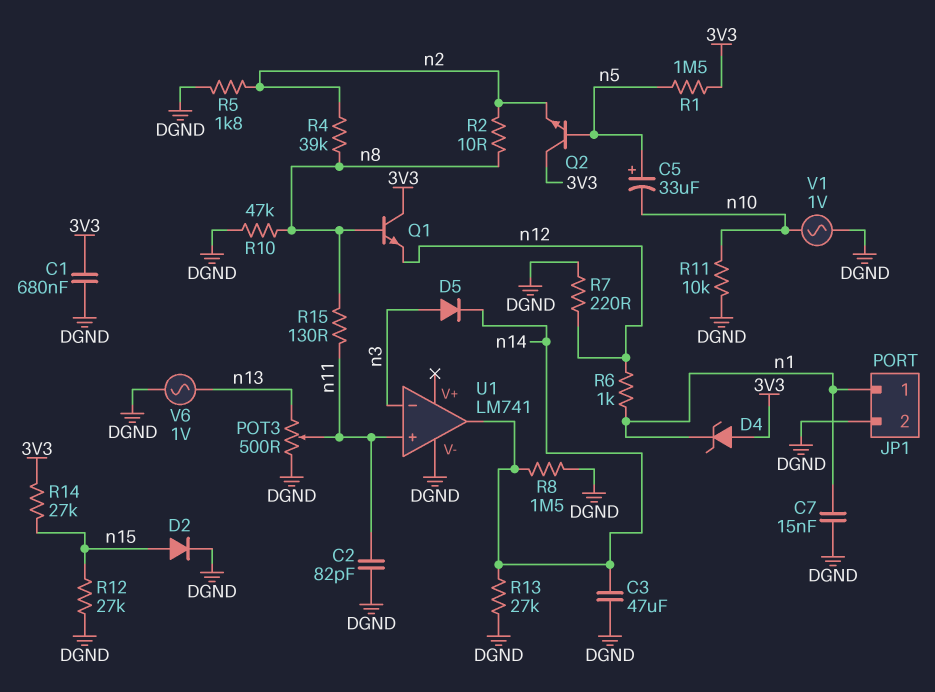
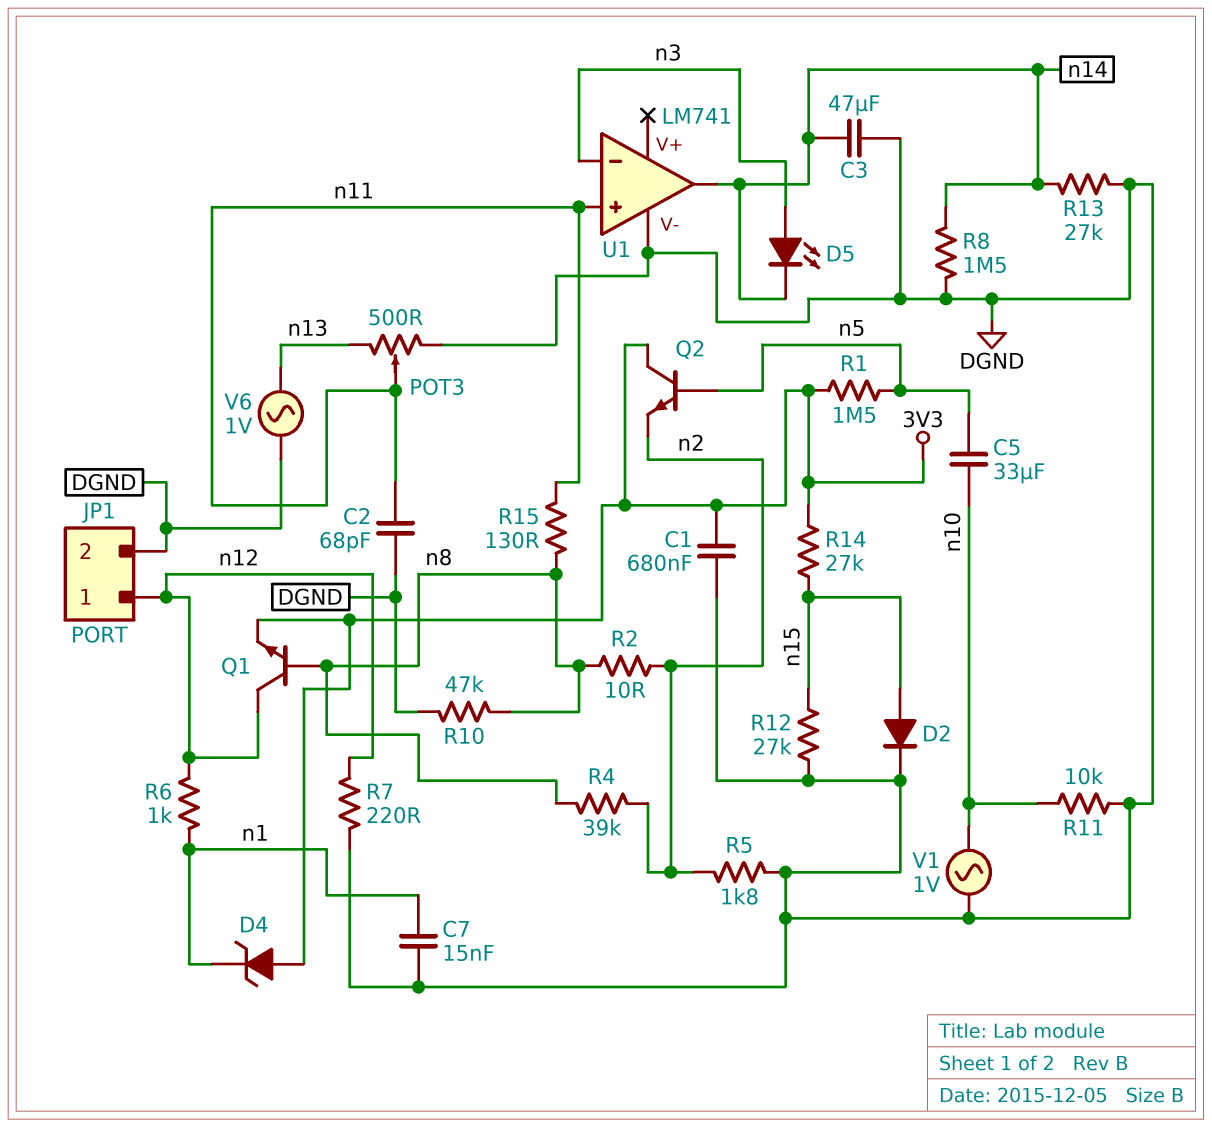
C2: 82pF (DGND, n11) -> 68pF (DGND, n11)
C5: 33uF (plus n5, minus n10) -> 33uF (n5, n10)
D5: diode (A n3, K n14) -> LED (A n3, K n14)
JP1 pin 1: n1 -> n12
Q1: NPN (B n8, C 3V3, E n12) -> NPN (B n8, C n12, E 3V3)

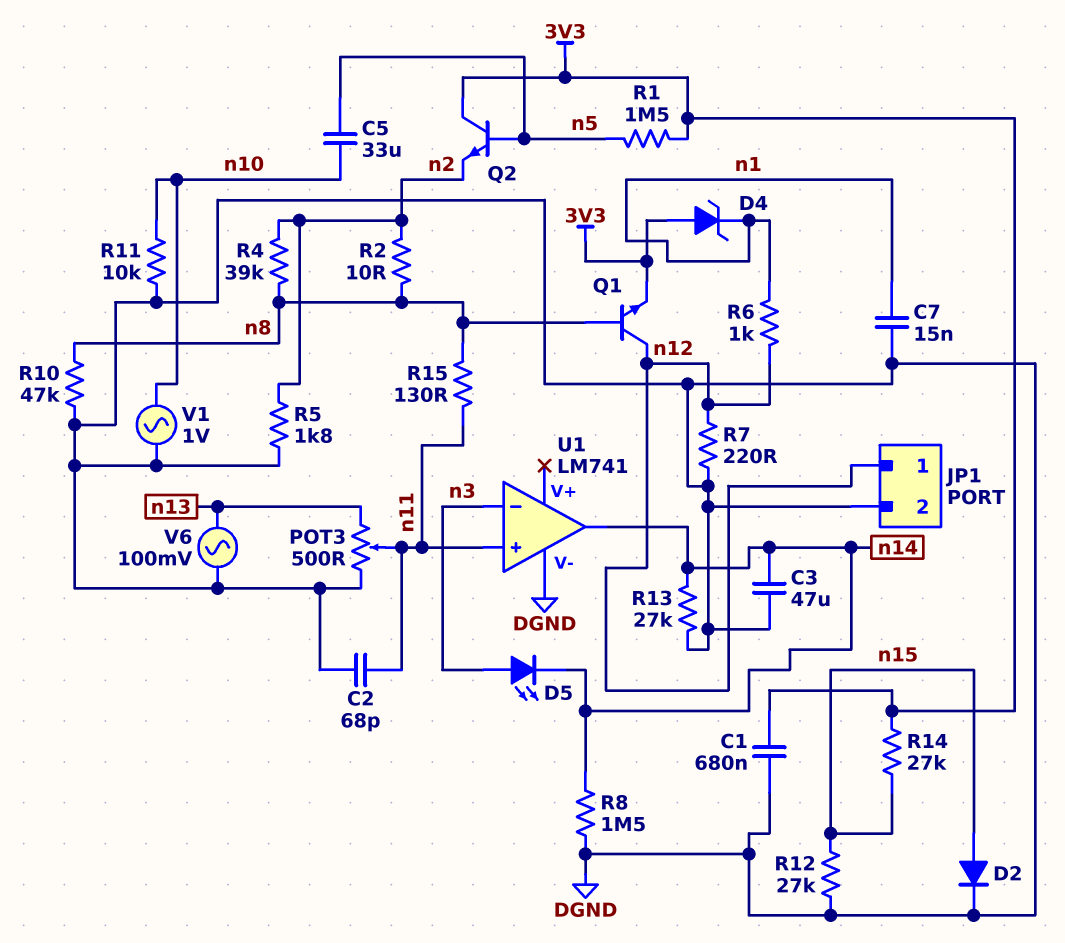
V6: AC 1V (DGND, n13) -> AC 100mV (DGND, n13)

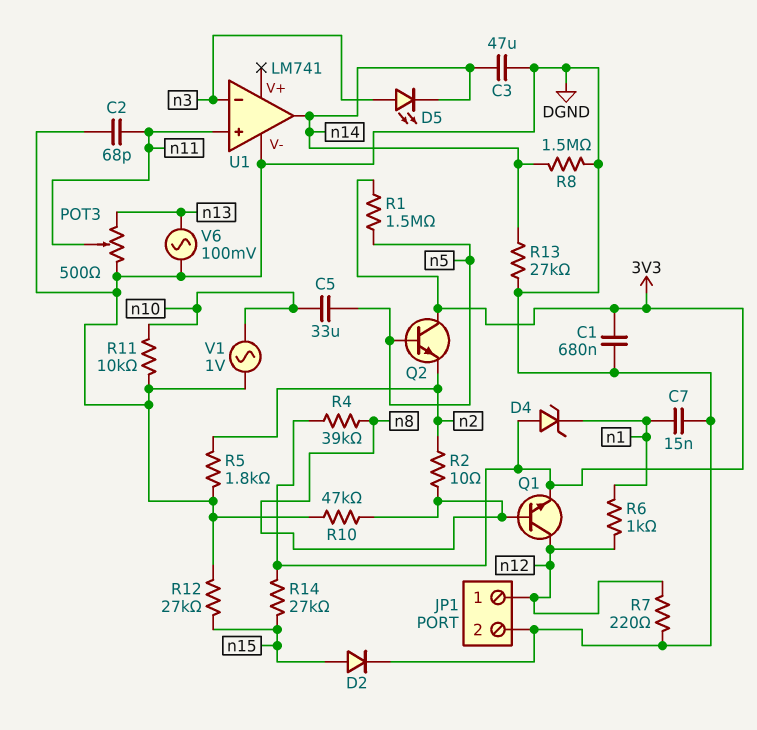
R4: 39k (n2, n8) -> 39k (3V3, n8)
R15: 130 (n8, n11) -> none

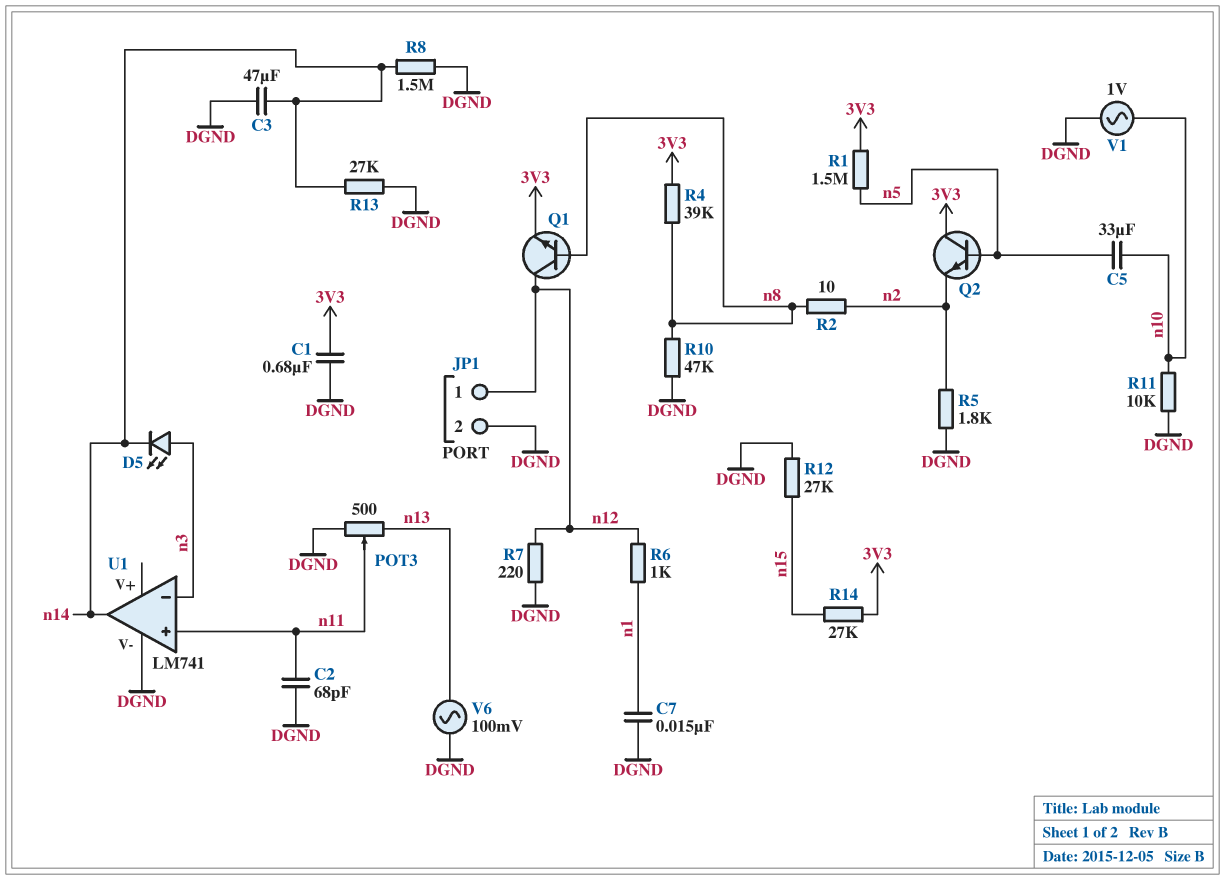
D2: diode (A n15, K DGND) -> none
D4: zener (A 3V3, K n1) -> none

